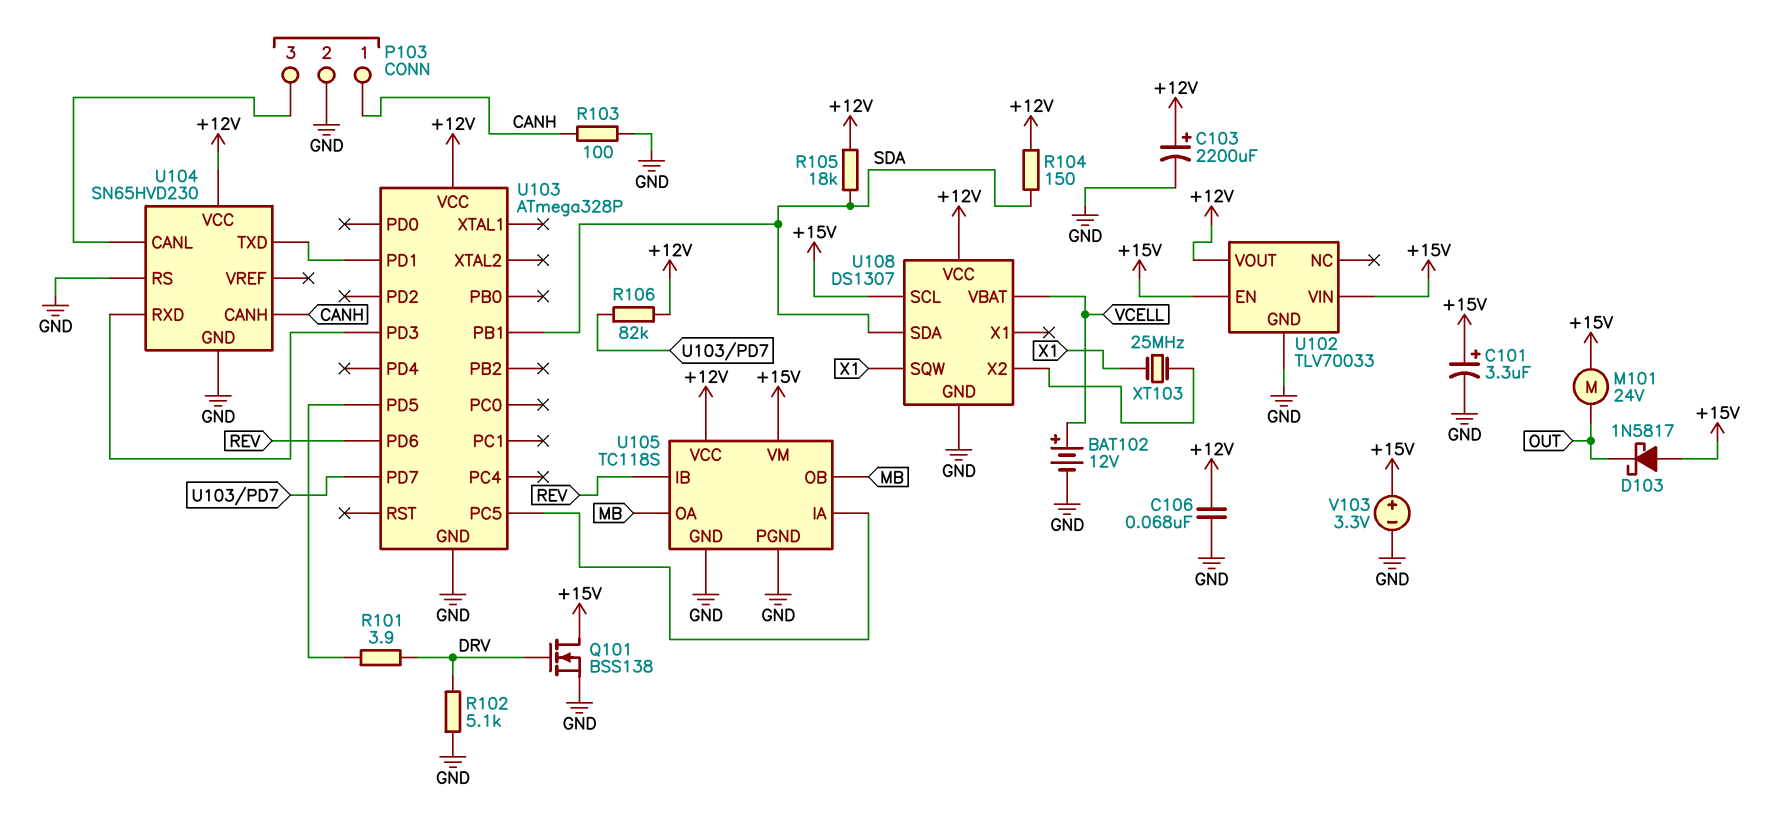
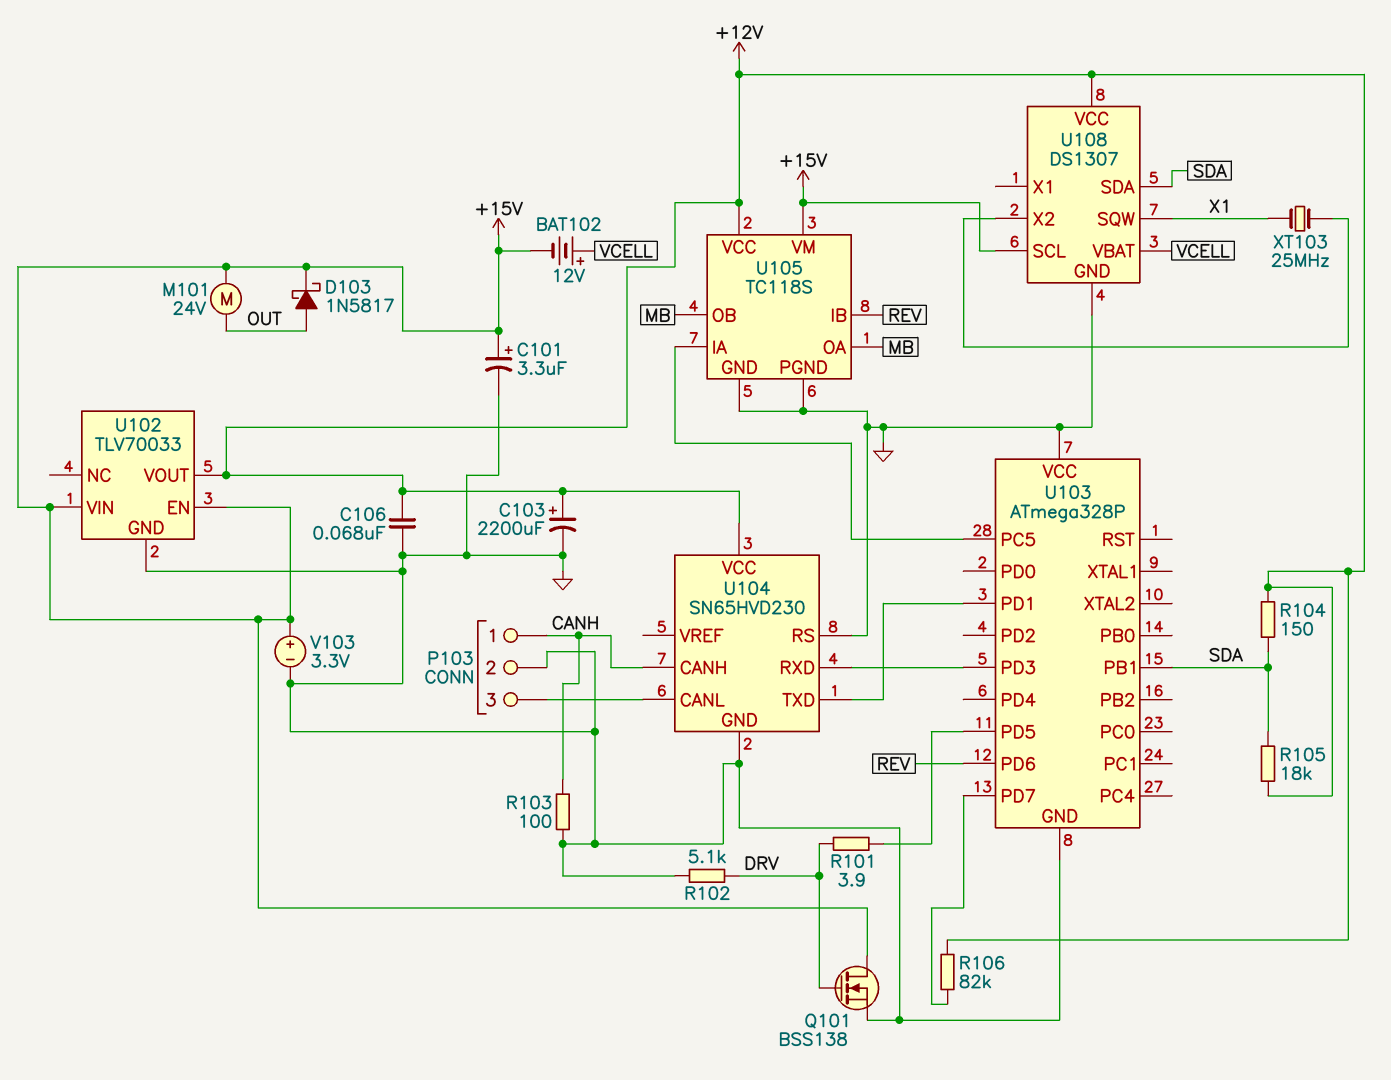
BAT102: 12V (plus VCELL, minus GND) -> 12V (plus VCELL, minus +15V)
D103: schottky 1N5817 (A +15V, K OUT) -> schottky 1N5817 (A OUT, K +15V)
U103 pin VCC: +12V -> GND

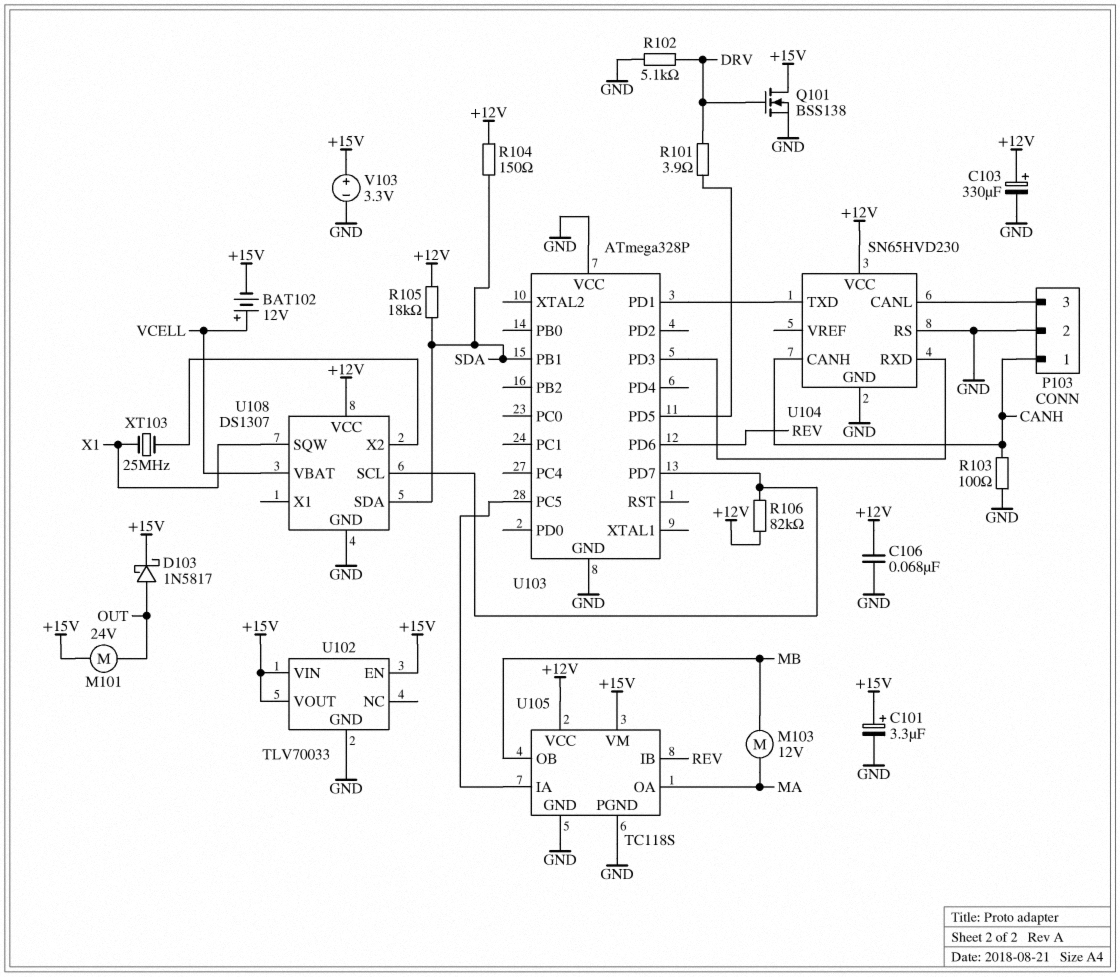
C103: 2200uF (plus +12V, minus GND) -> 330uF (plus +12V, minus GND)
M103: none -> motor 12V (MA, MB)
U102 pin VOUT: +12V -> +15V
U105 pin OA: MB -> MA
U108 pin SCL: +15V -> U103/PD7

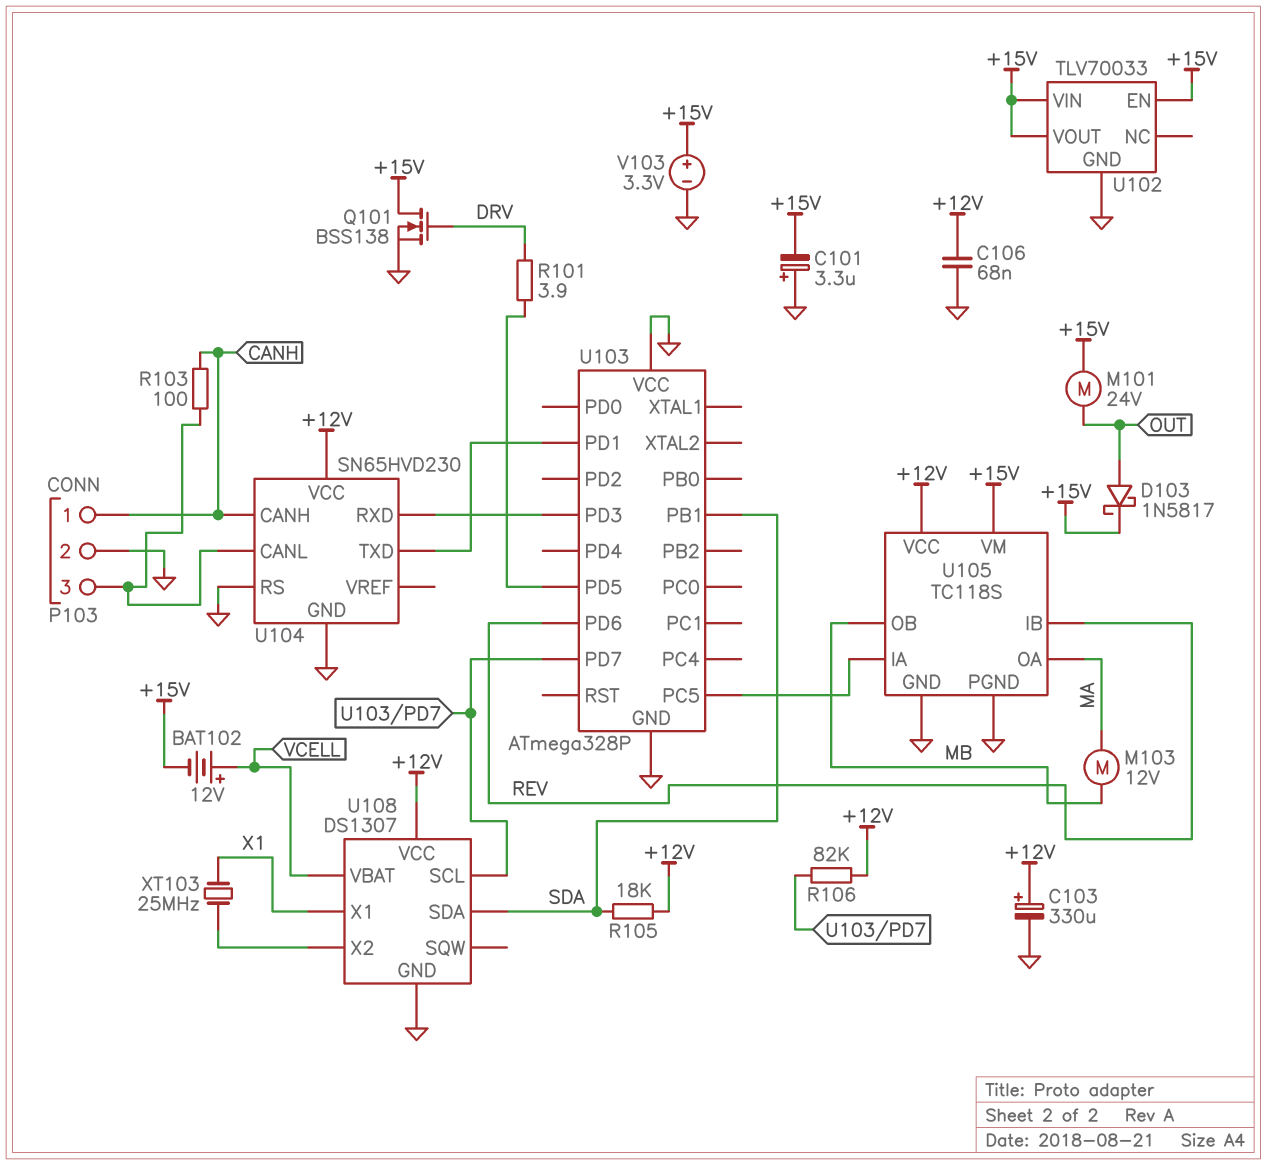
C101: 3.3uF (plus +15V, minus GND) -> 3.3uF (plus GND, minus +15V)
R102: 5.1k (DRV, GND) -> none
R103: 100 (CANH, GND) -> 100 (CANH, P103/3)
R104: 150 (+12V, SDA) -> none
U108 pin SQW: X1 -> none
U108 pin X1: none -> X1

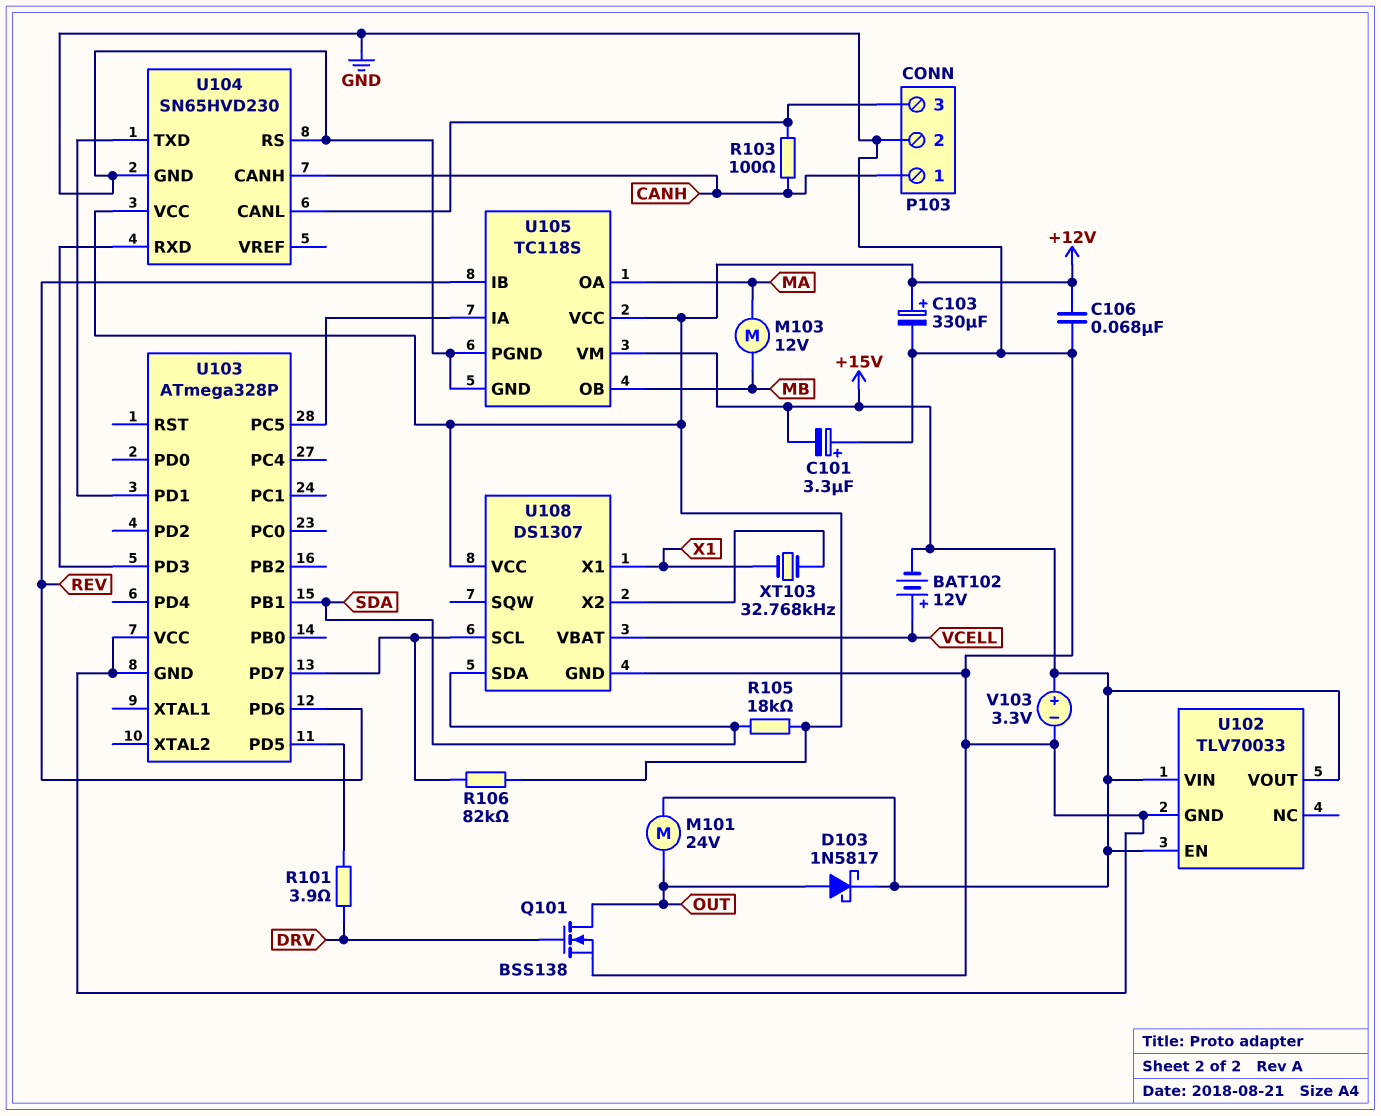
Q101: NMOS BSS138 (G DRV, D +15V, S GND) -> NMOS BSS138 (G DRV, D OUT, S GND)
XT103: 25MHz (U108/X2, X1) -> 32.768kHz (U108/X2, X1)

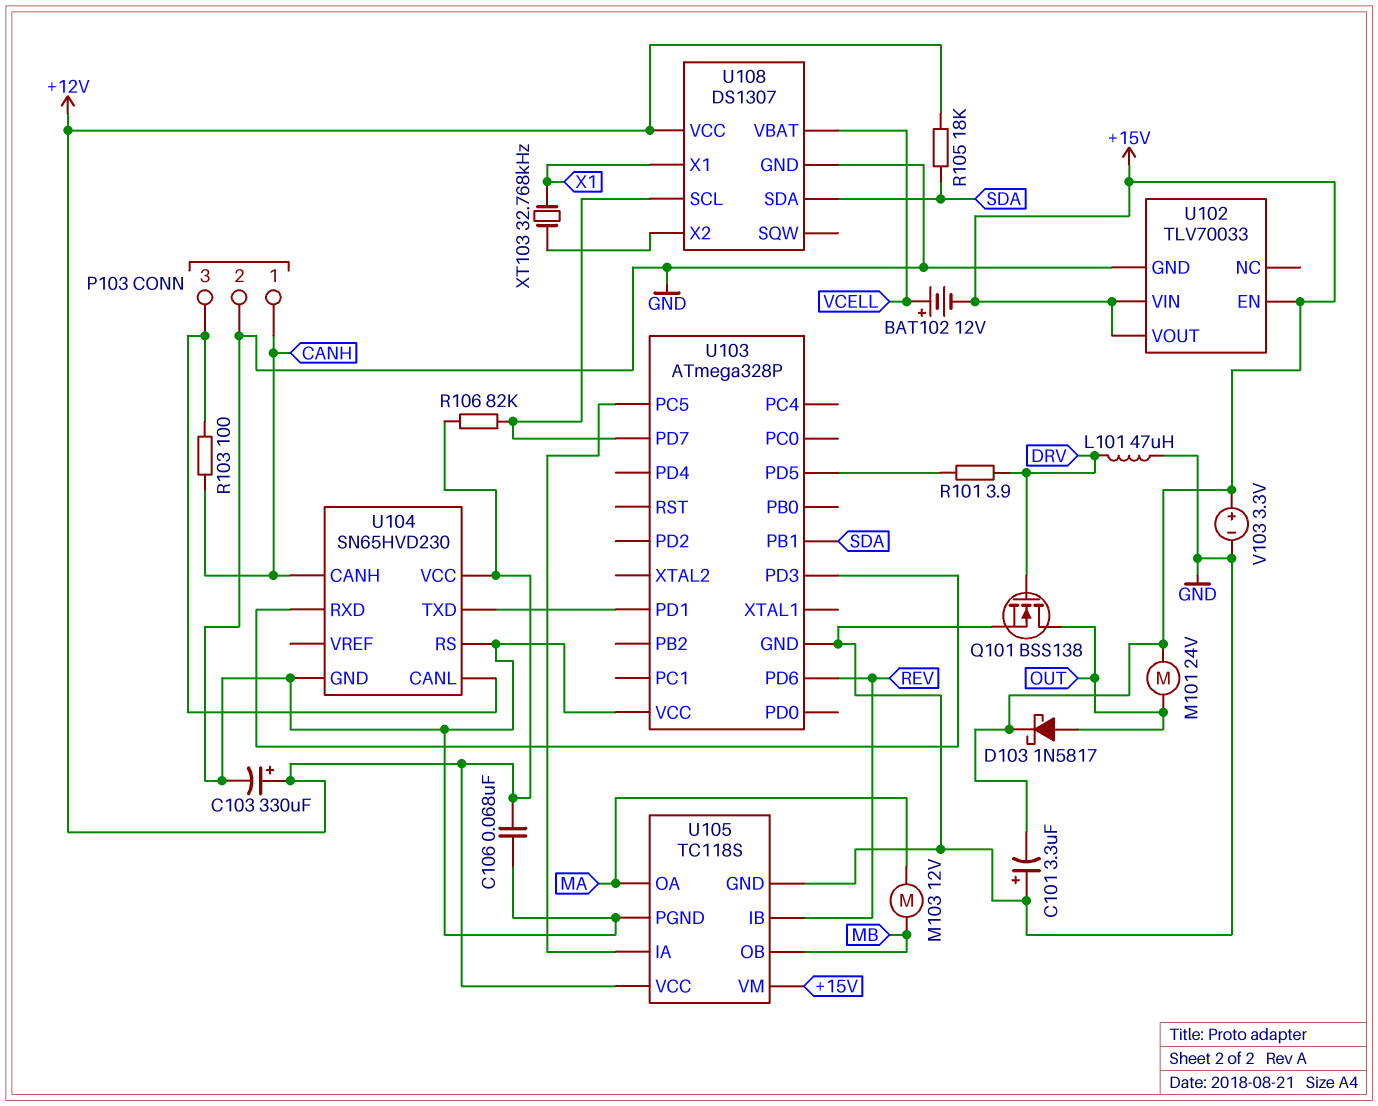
L101: none -> 47uH (DRV, GND)

